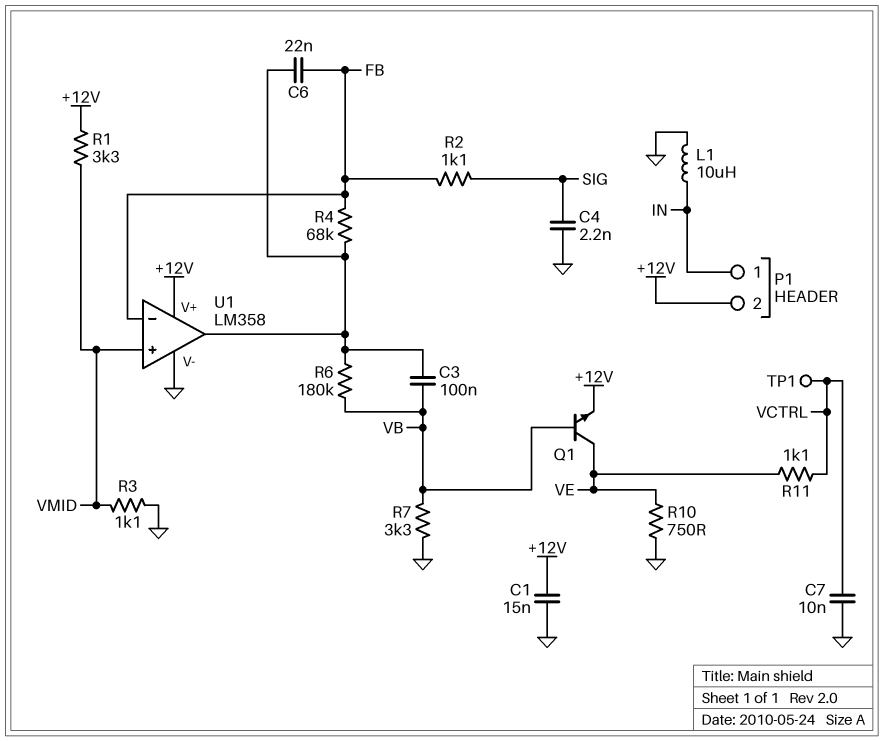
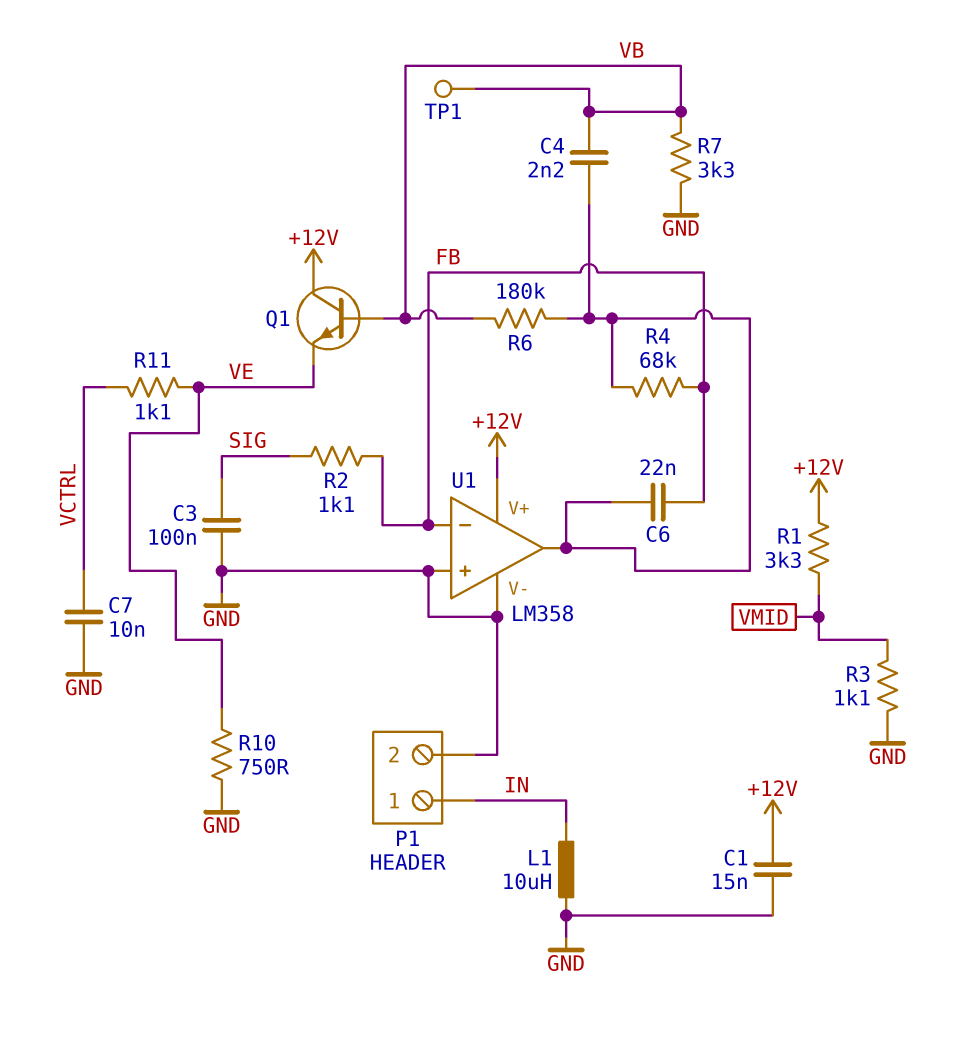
C3: 100nF (U1/out, VB) -> 100nF (GND, SIG)
C4: 2.2nF (GND, SIG) -> 2.2nF (U1/out, VB)
P1 pin 2: +12V -> GND
Q1: NPN (B VB, C VE, E +12V) -> NPN (B VB, C +12V, E VE)
TP1: test point (VCTRL) -> test point (VB)
U1 pin in+: VMID -> GND

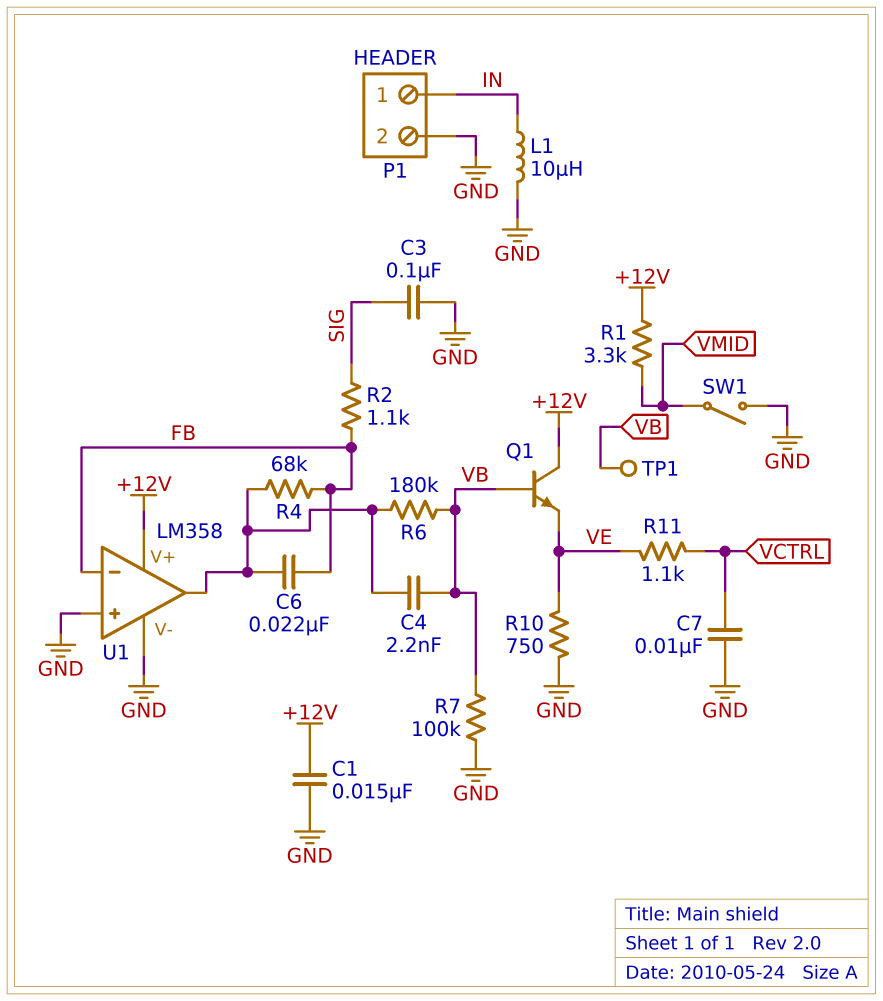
R3: 1.1k (GND, VMID) -> none
R7: 3.3k (GND, VB) -> 100k (GND, VB)
SW1: none -> switch (GND, VMID)

